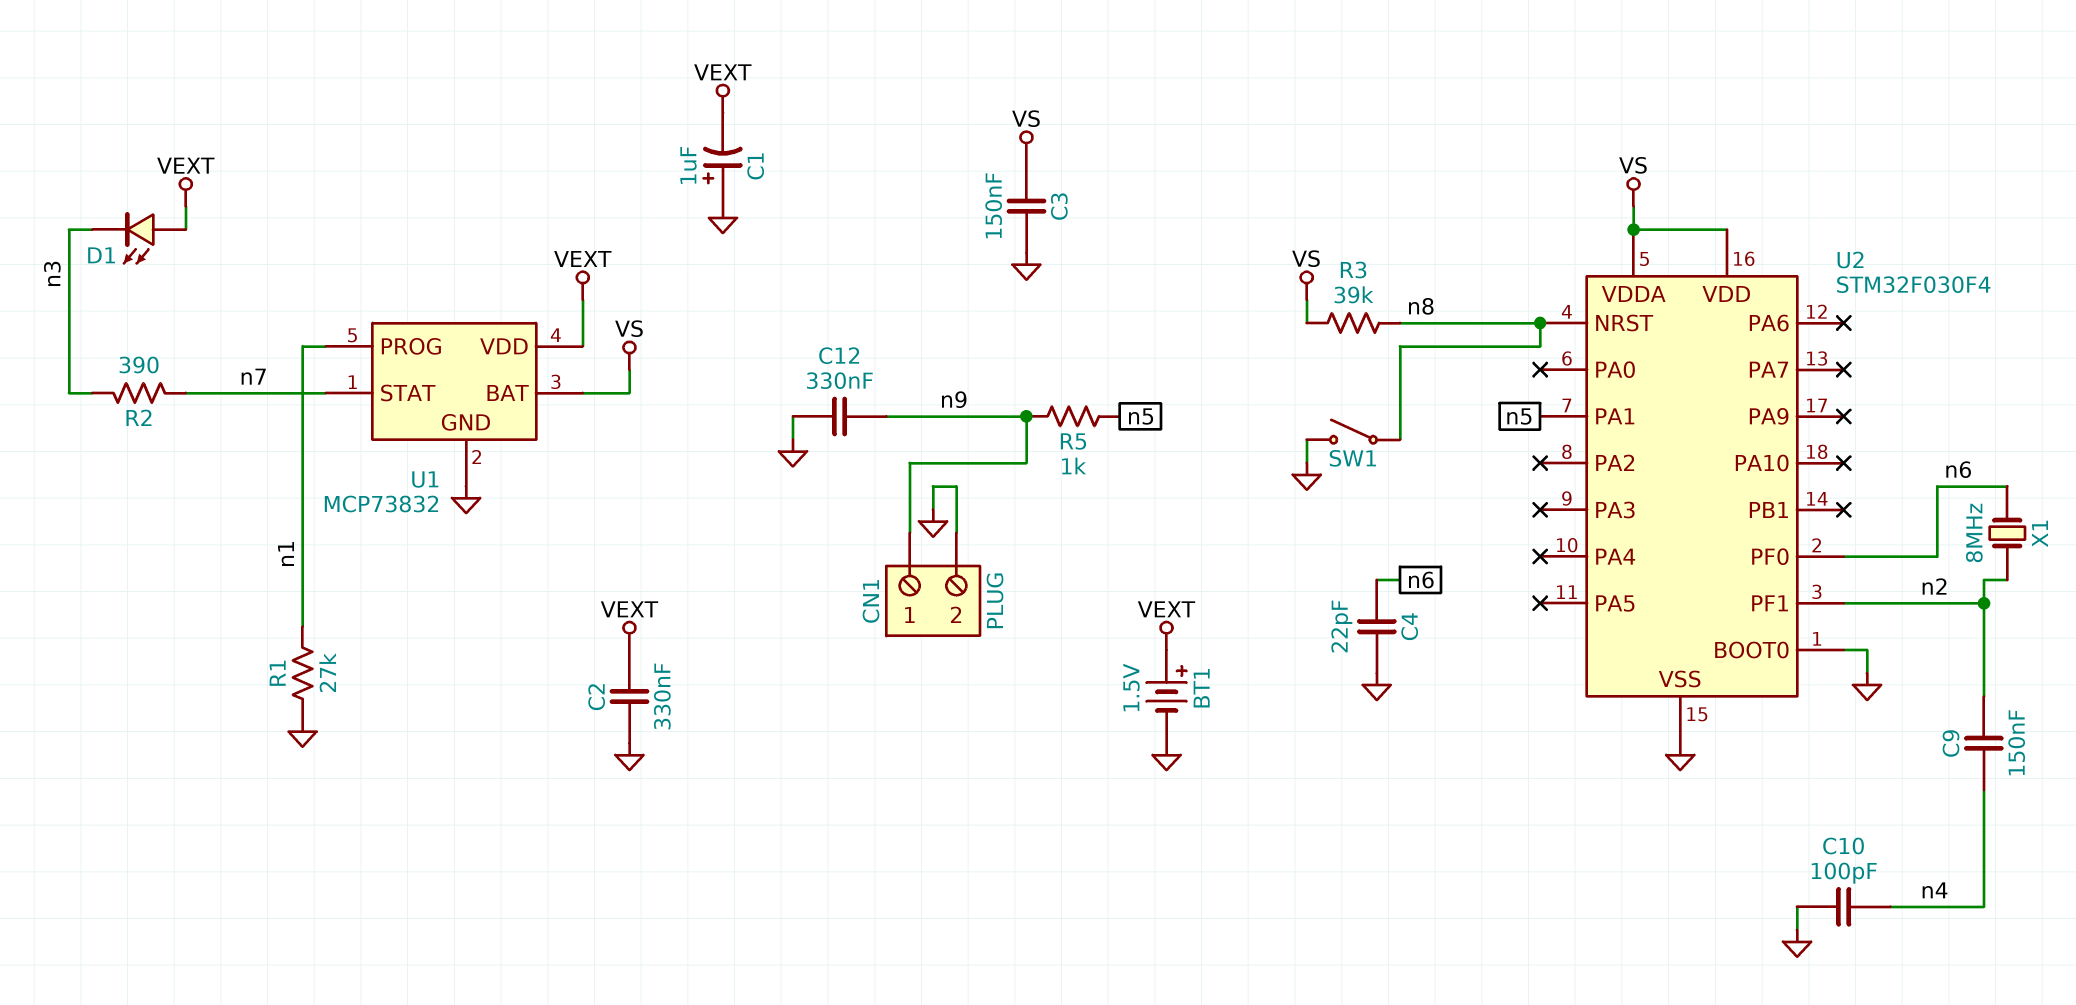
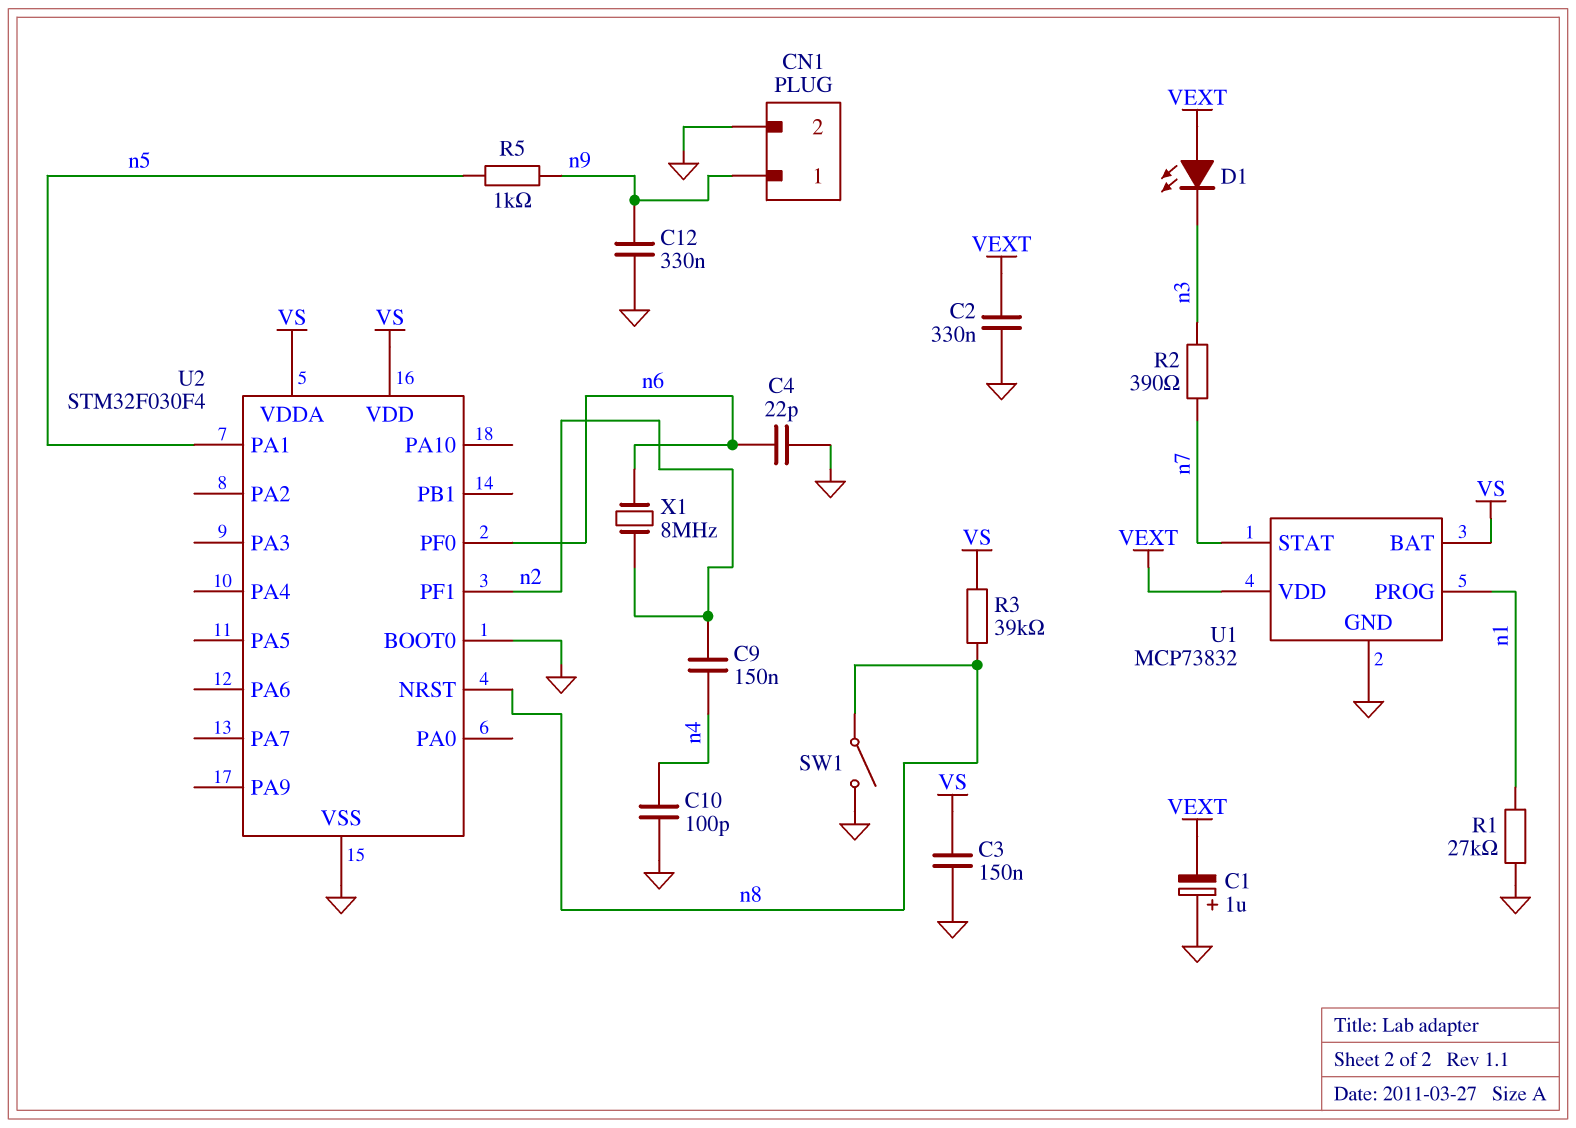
BT1: 1.5V (plus VEXT, minus GND) -> none

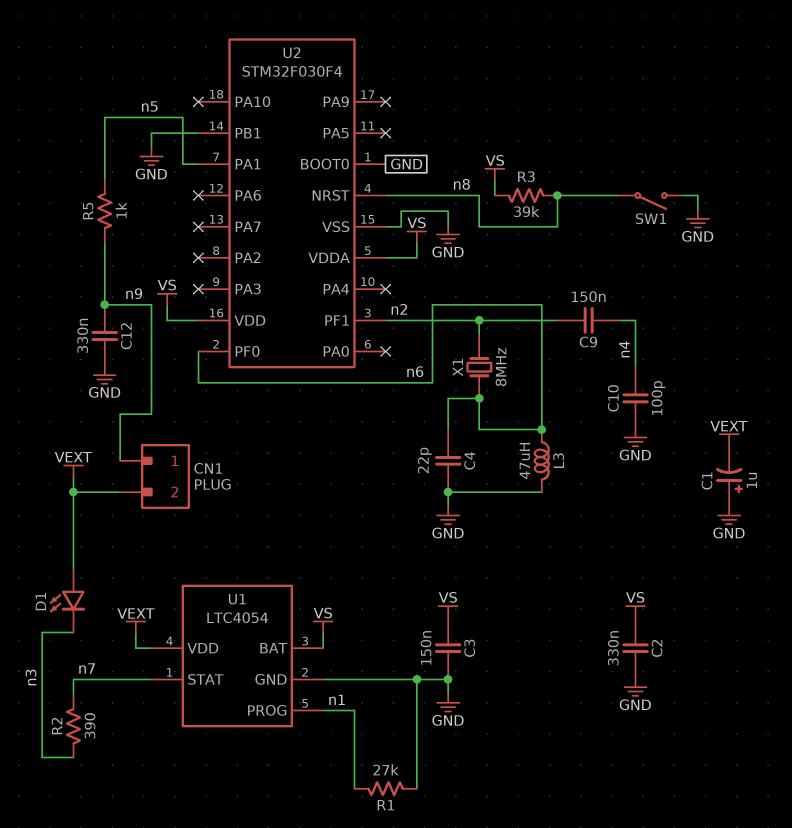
C2: 330nF (GND, VEXT) -> 330nF (GND, VS)
CN1 pin 2: GND -> VEXT
L3: none -> 47uH (GND, n6)
U1: MCP73832 -> LTC4054
U2 pin PB1: none -> GND

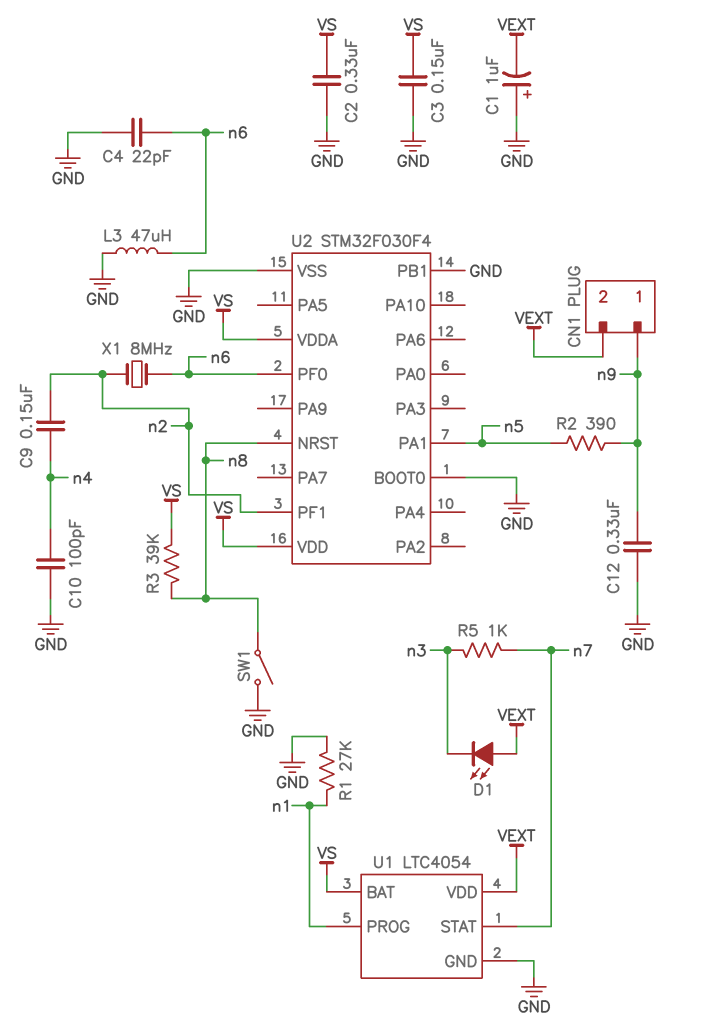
R2: 390 (n3, n7) -> 390 (n5, n9)
R5: 1k (n5, n9) -> 1k (n3, n7)

